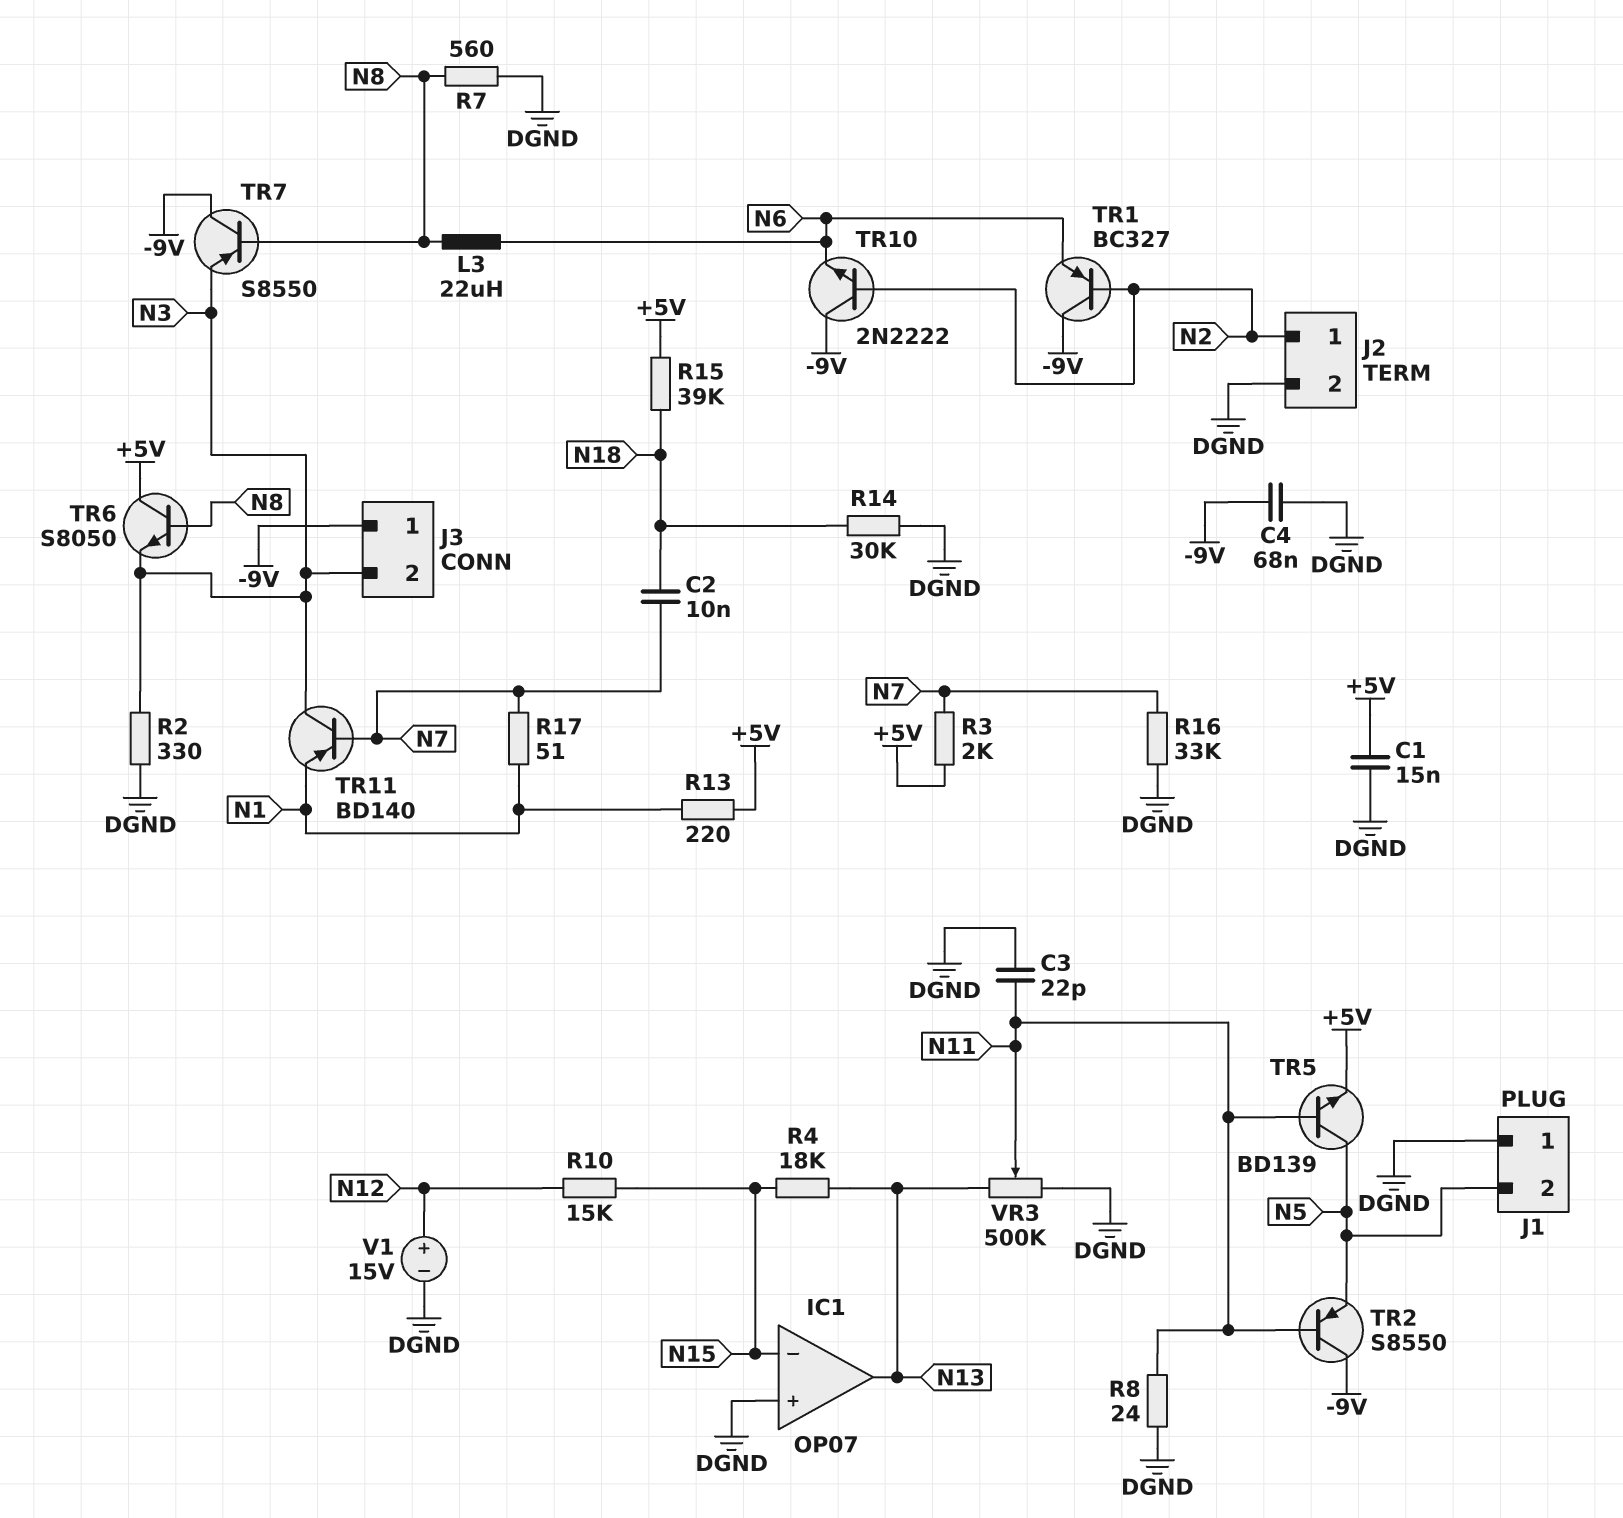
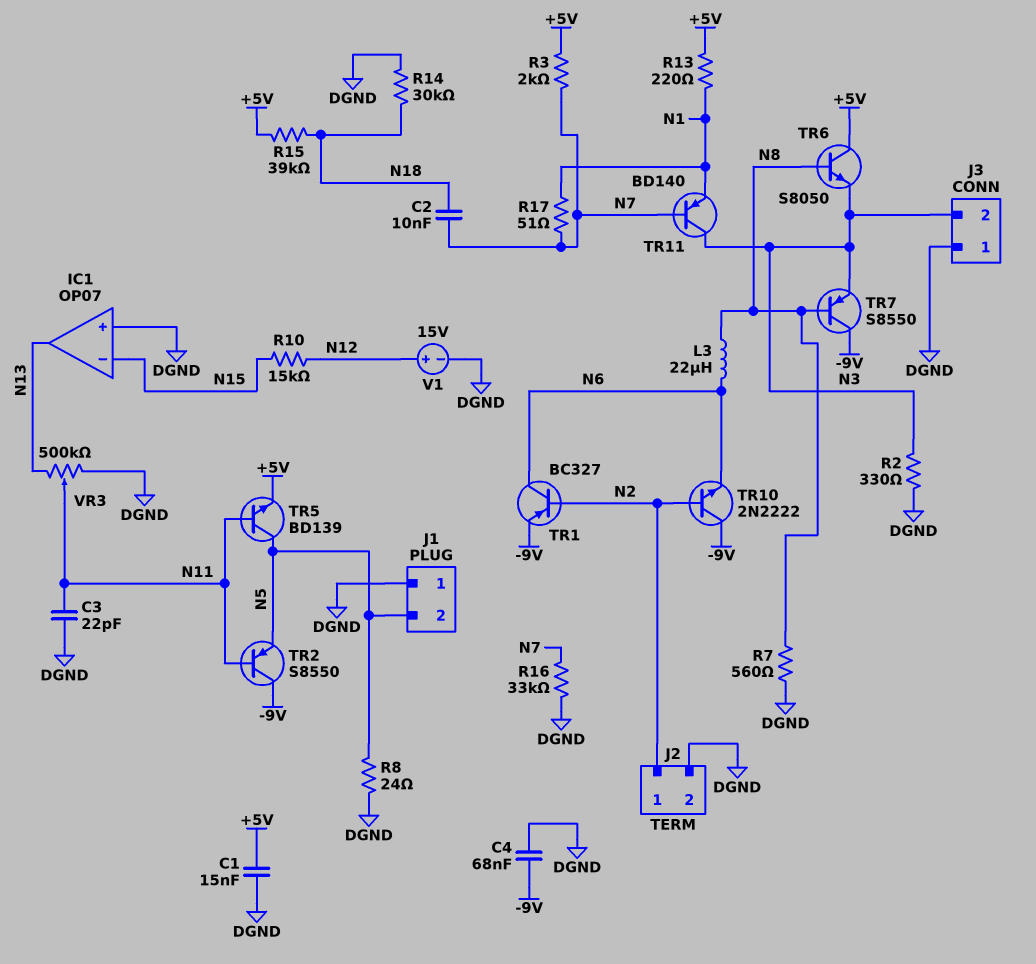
J3 pin 1: -9V -> DGND
R4: 18k (N13, N15) -> none
R8: 24 (DGND, N11) -> 24 (DGND, N5)
TR1: PNP BC327 (B N2, C -9V, E N6) -> PNP BC327 (B N2, C N6, E -9V)

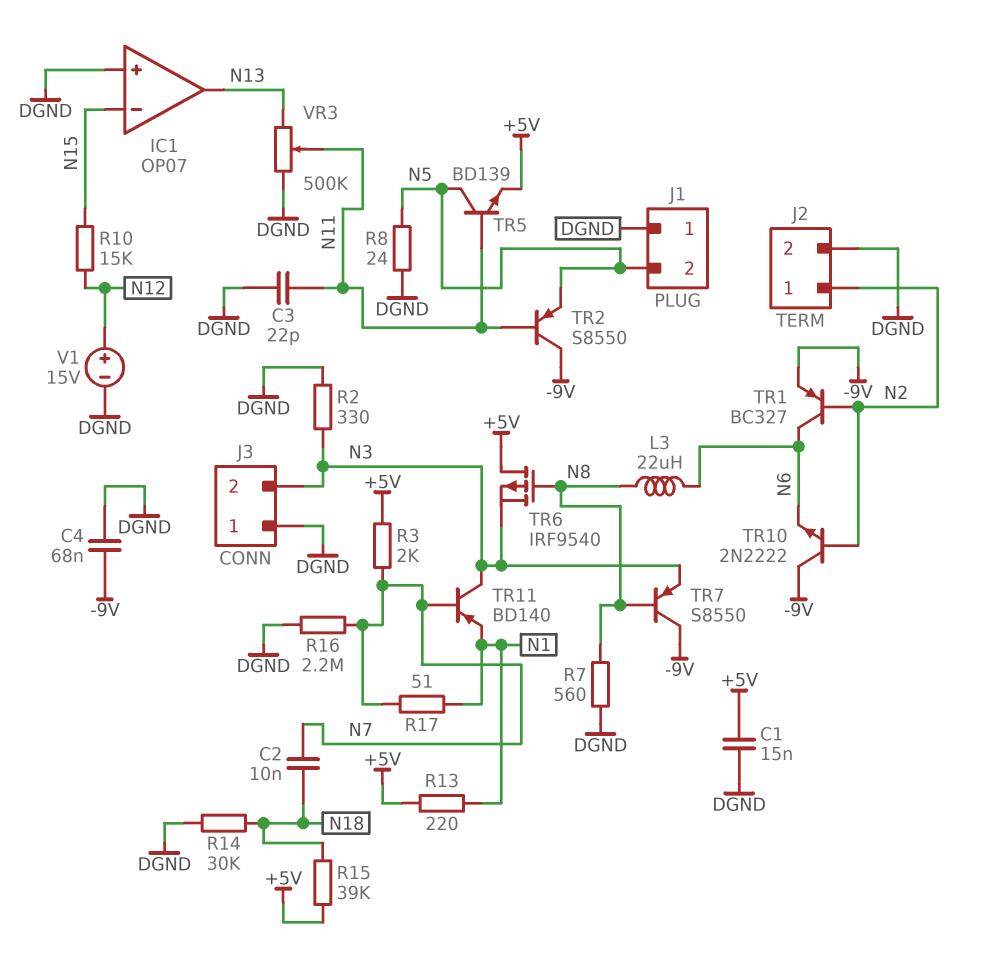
R16: 33k (DGND, N7) -> 2.2M (DGND, N7)
TR6: NPN S8050 (B N8, C +5V, E N3) -> PMOS IRF9540 (G N8, D +5V, S N3)

